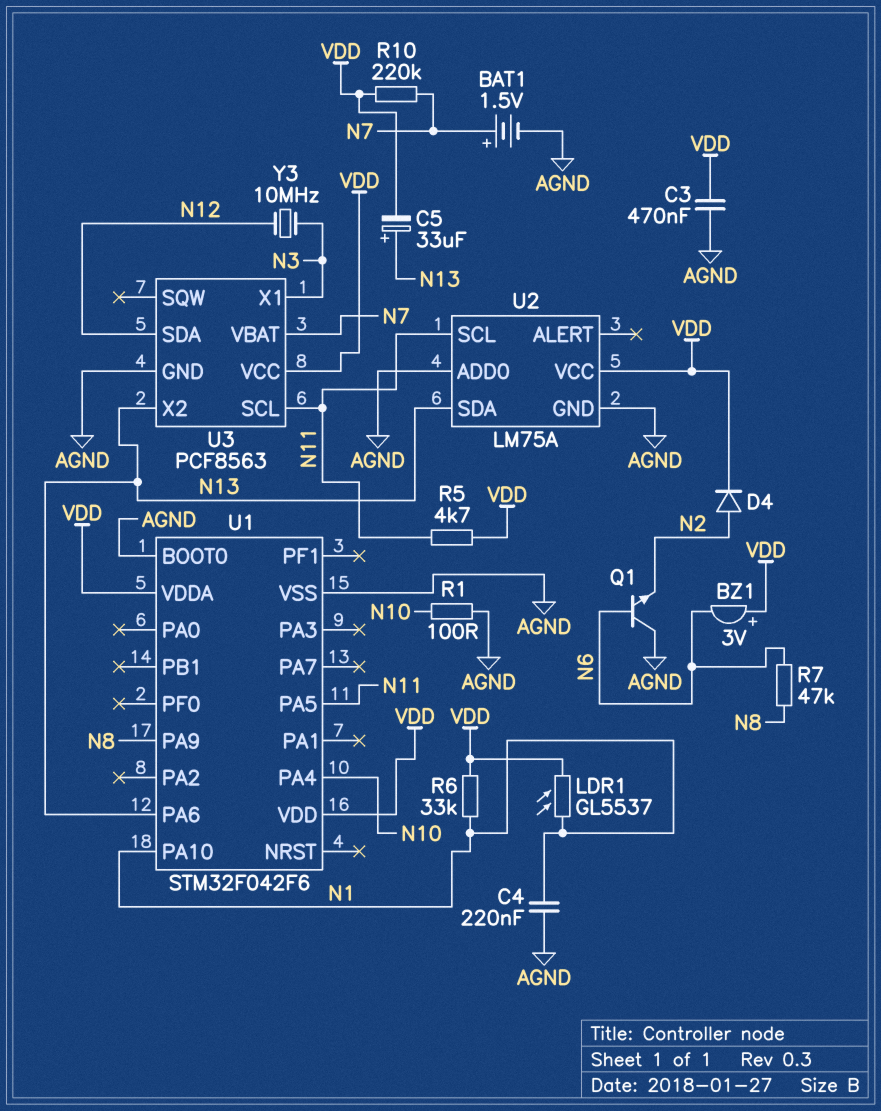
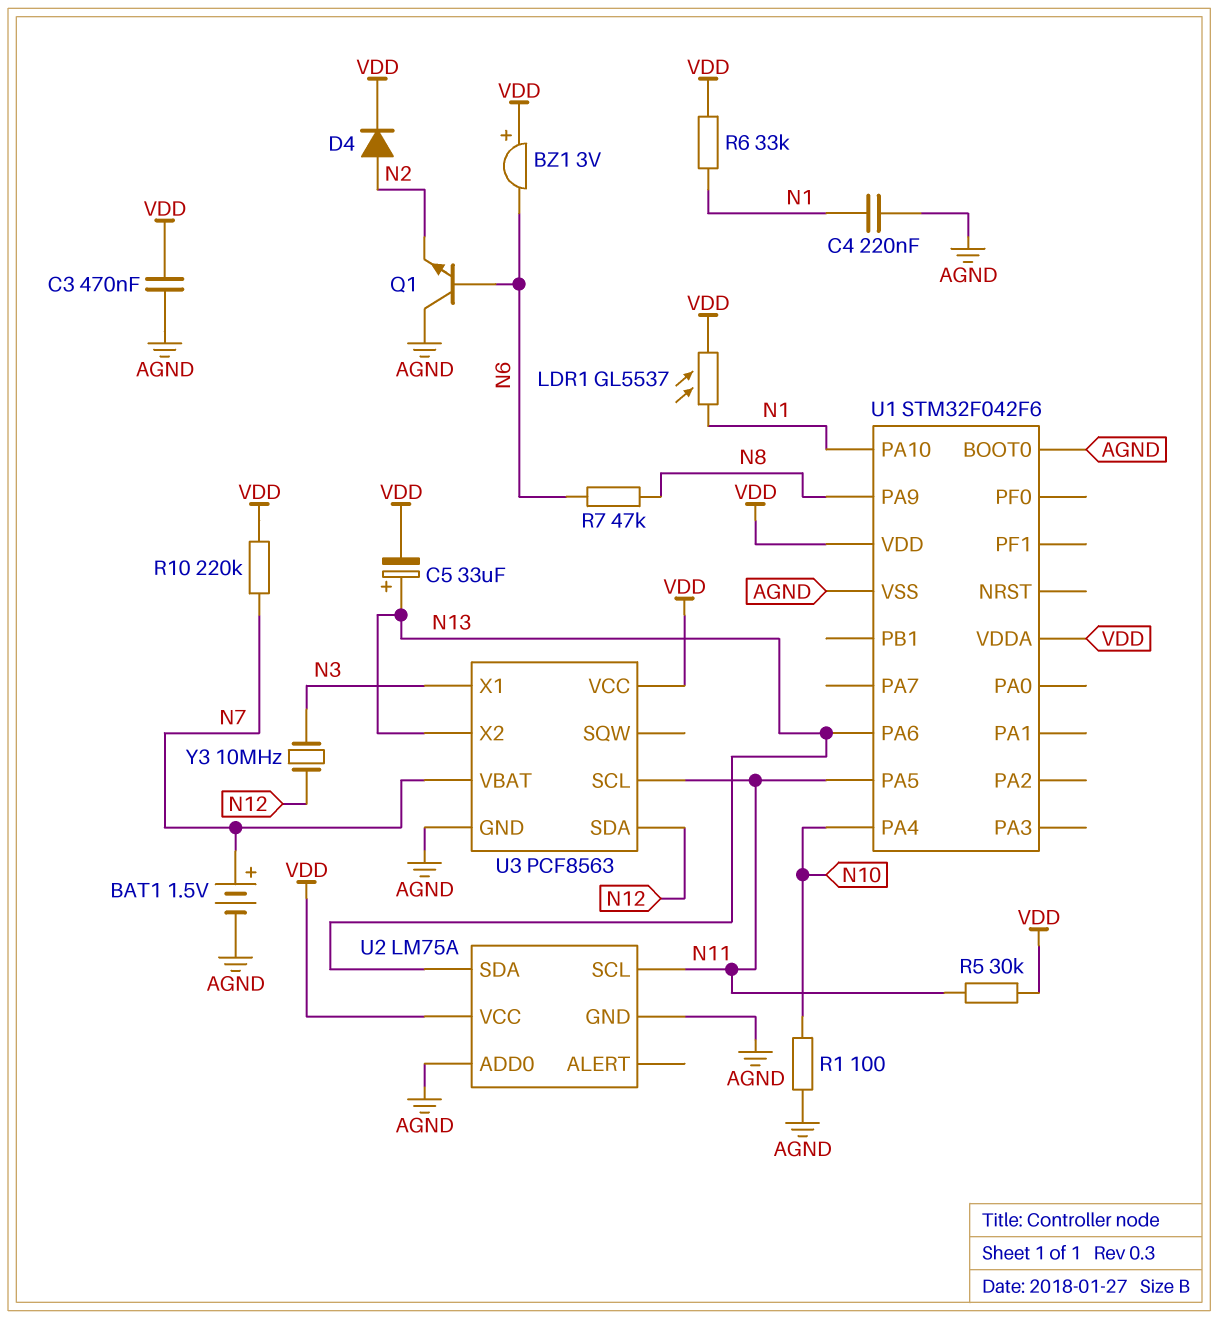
R5: 4.7k (N11, VDD) -> 30k (N11, VDD)

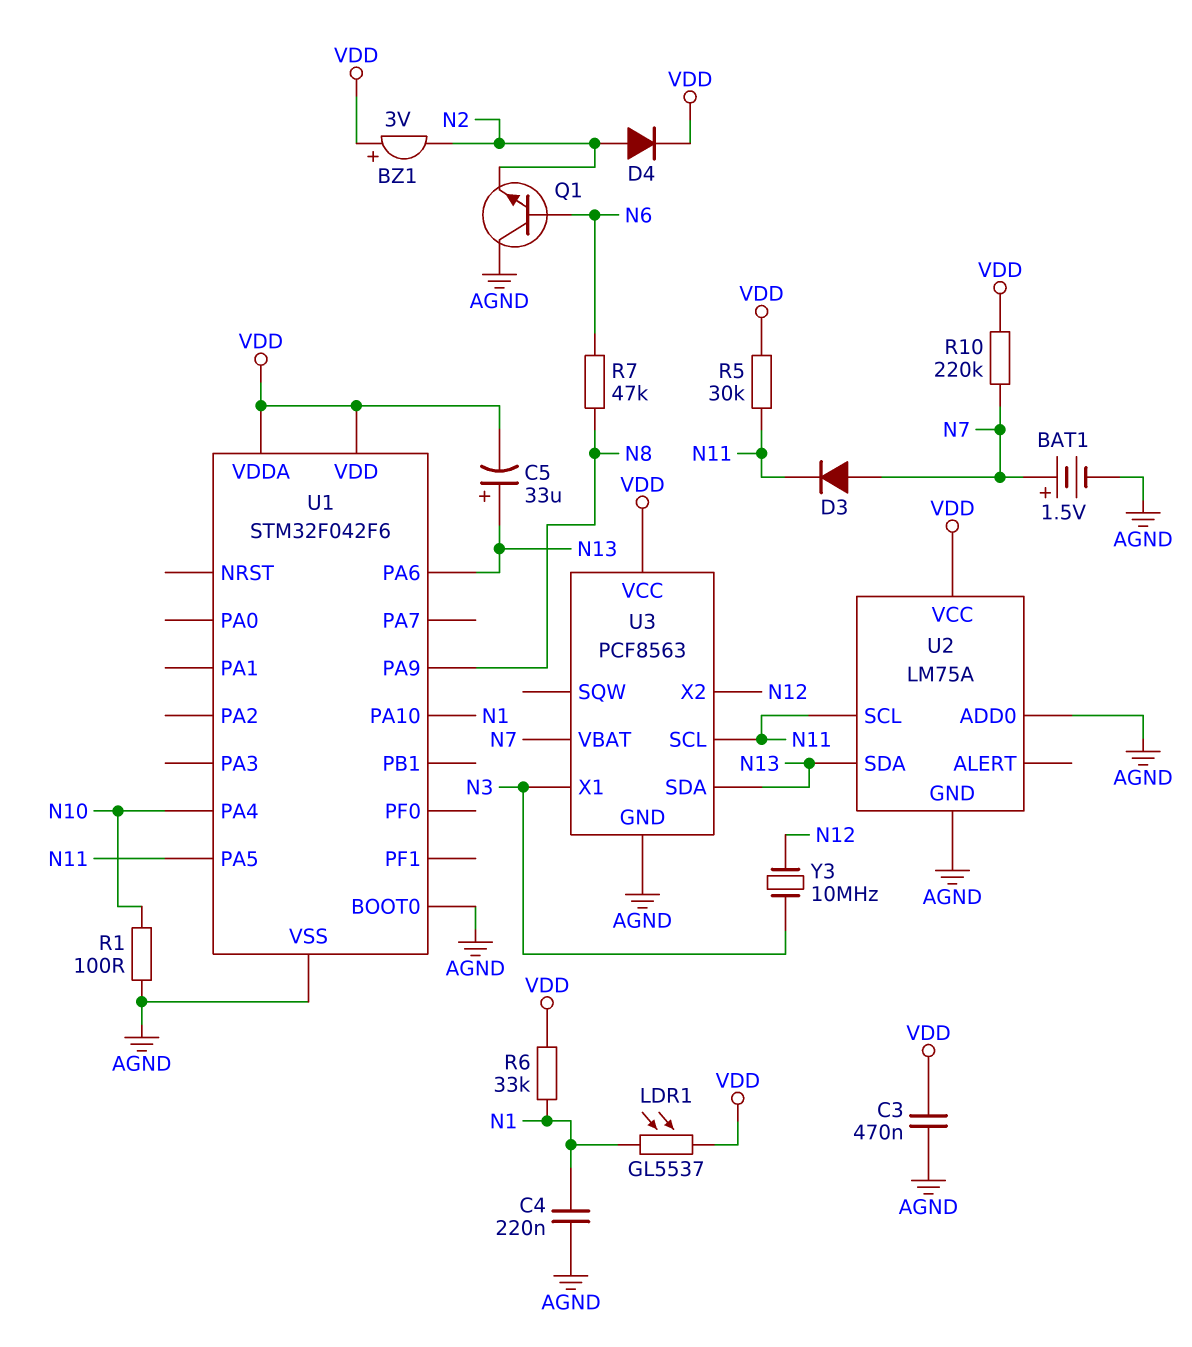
BZ1: buzzer 3V (plus VDD, minus N6) -> buzzer 3V (plus VDD, minus N2)
D3: none -> diode (A N7, K N11)
U3 pin SDA: N12 -> N13
U3 pin X2: N13 -> N12

